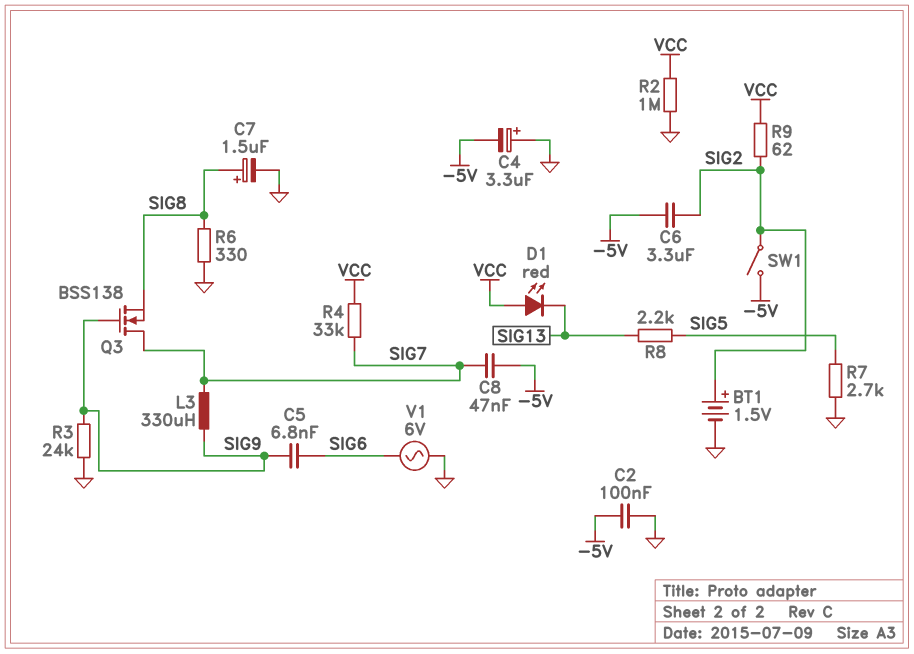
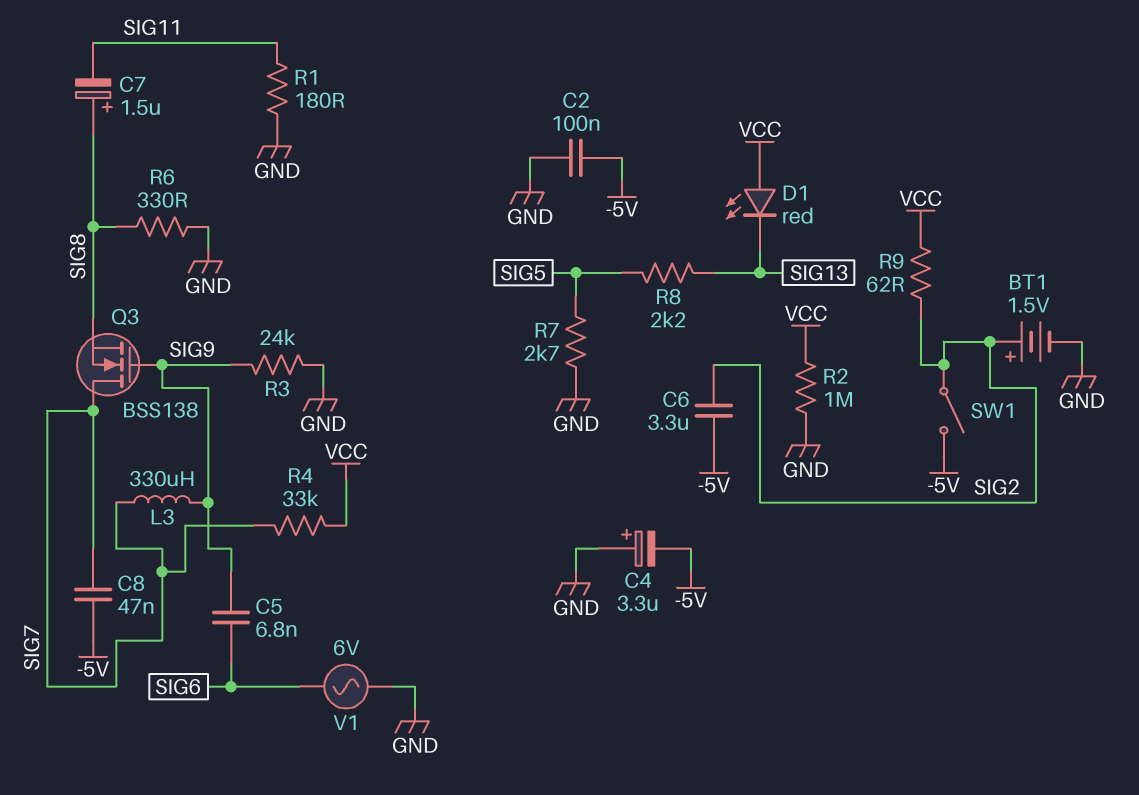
C7: 1.5uF (plus SIG8, minus GND) -> 1.5uF (plus SIG8, minus SIG11)
R1: none -> 180 (GND, SIG11)

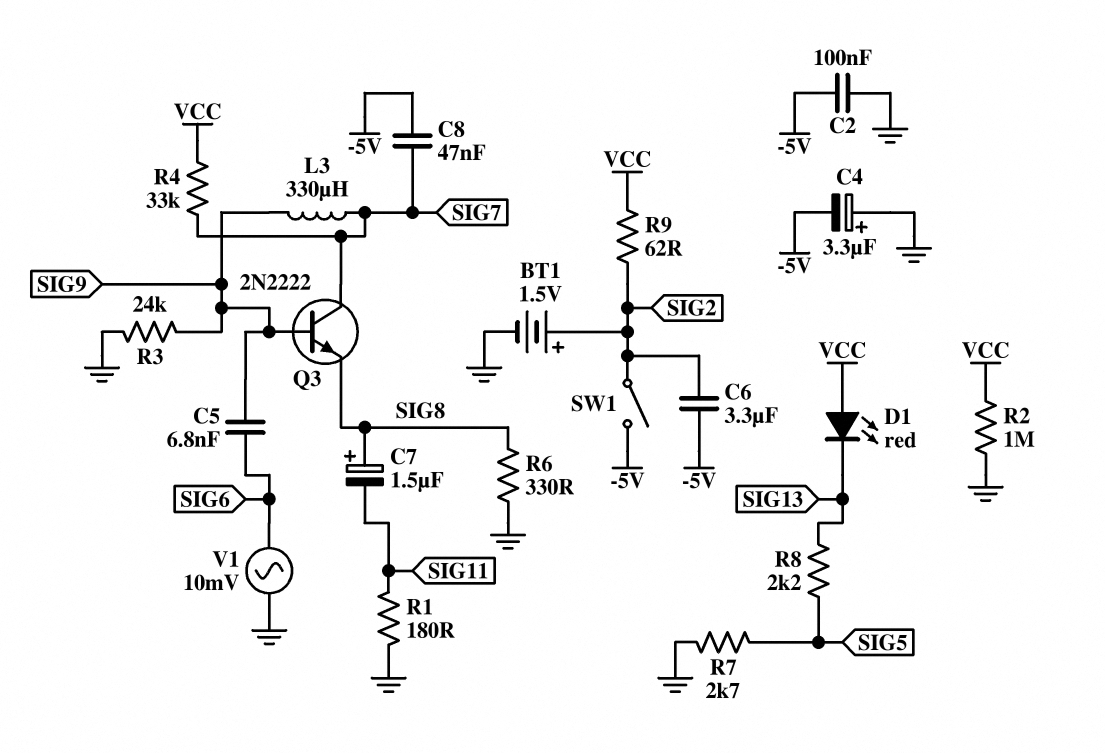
Q3: NMOS BSS138 (G SIG9, D SIG7, S SIG8) -> NPN 2N2222 (B SIG9, C SIG7, E SIG8)
V1: AC 6V (GND, SIG6) -> AC 10mV (GND, SIG6)

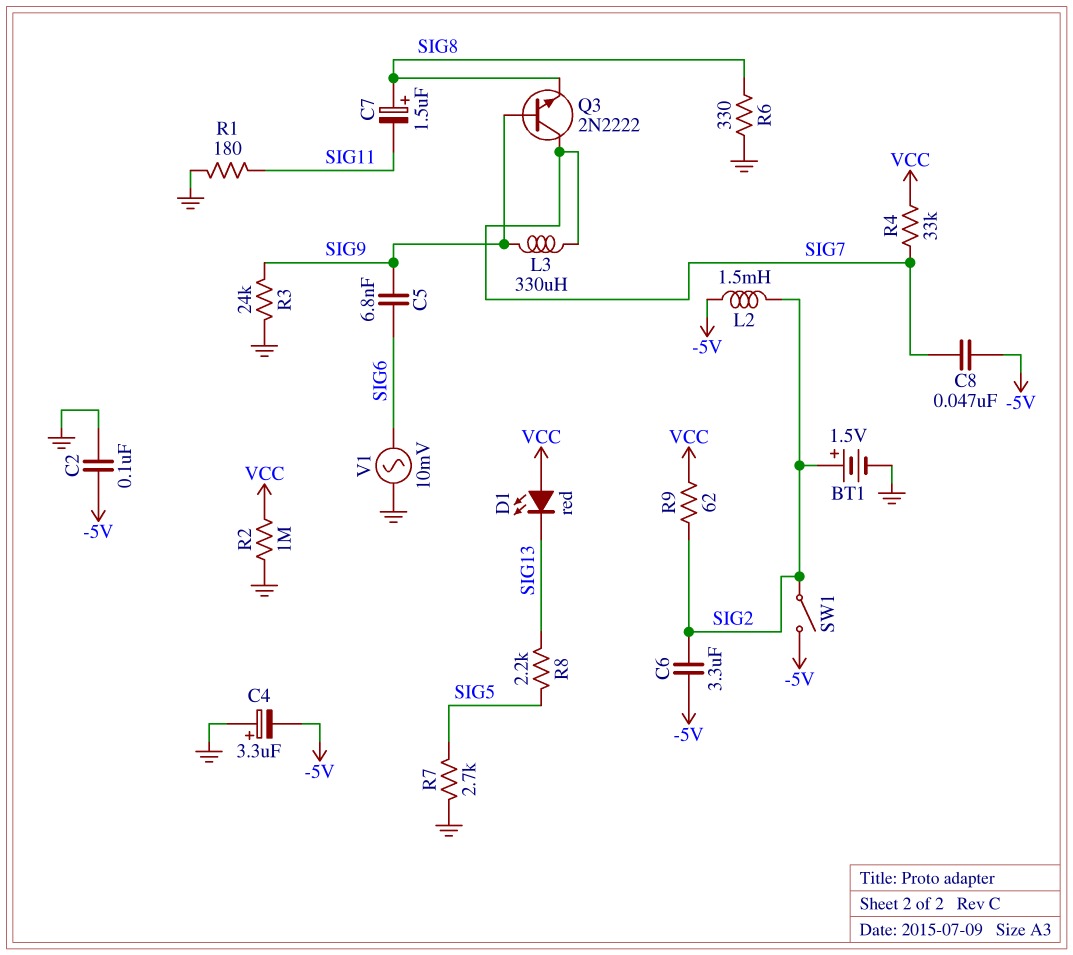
L2: none -> 1.5mH (-5V, SIG2)

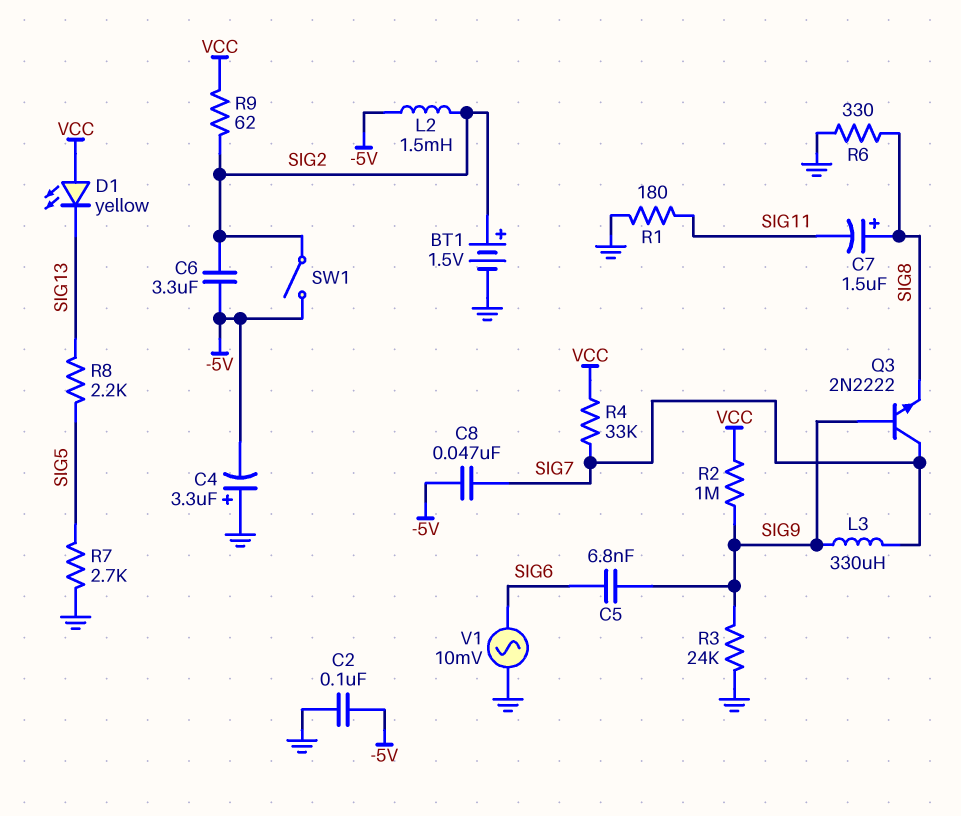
D1: LED red (A VCC, K SIG13) -> LED yellow (A VCC, K SIG13)
R2: 1M (GND, VCC) -> 1M (SIG9, VCC)

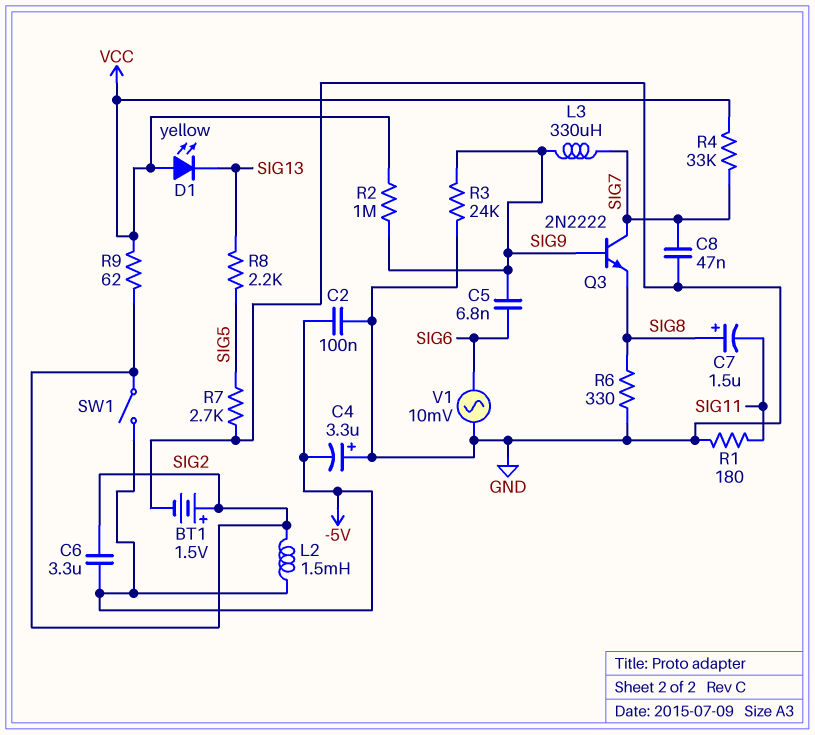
C8: 47nF (-5V, SIG7) -> 47nF (GND, SIG7)

